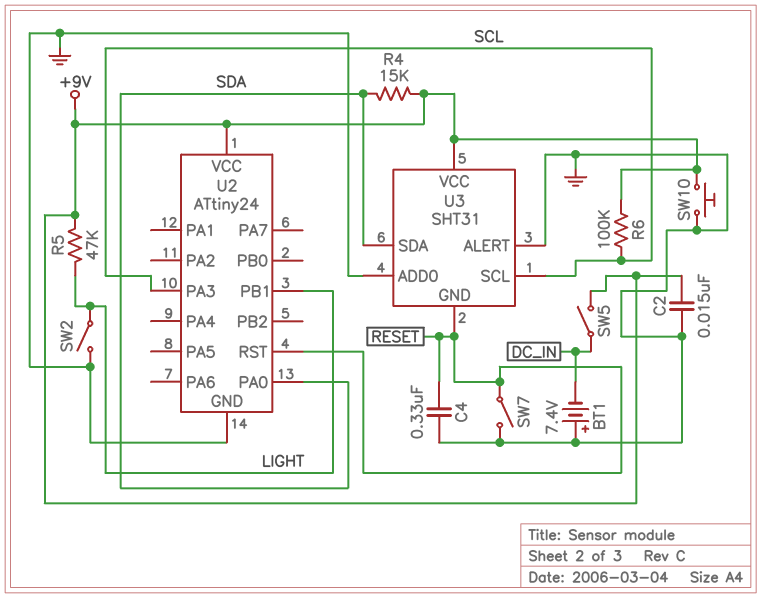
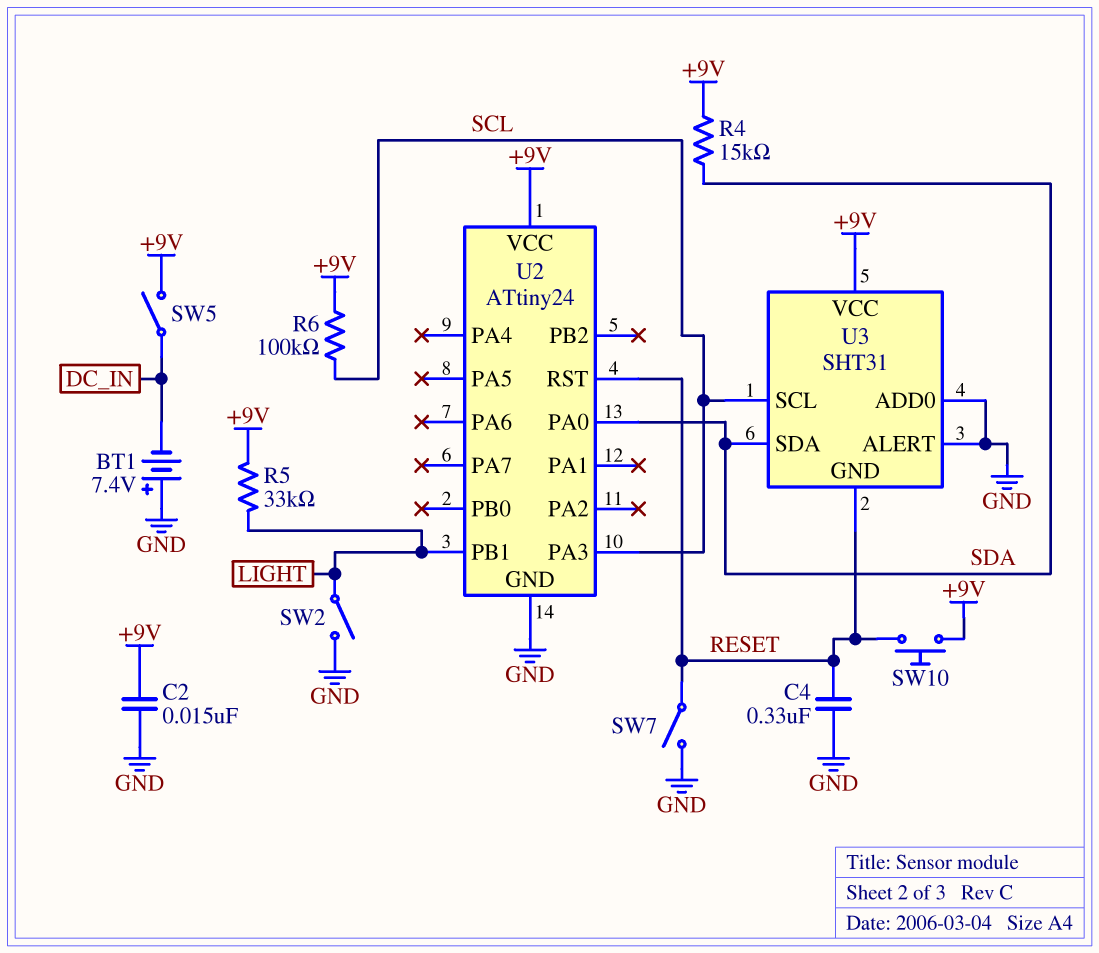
R5: 47k (+9V, LIGHT) -> 33k (+9V, LIGHT)
SW10: button (+9V, GND) -> button (+9V, RESET)

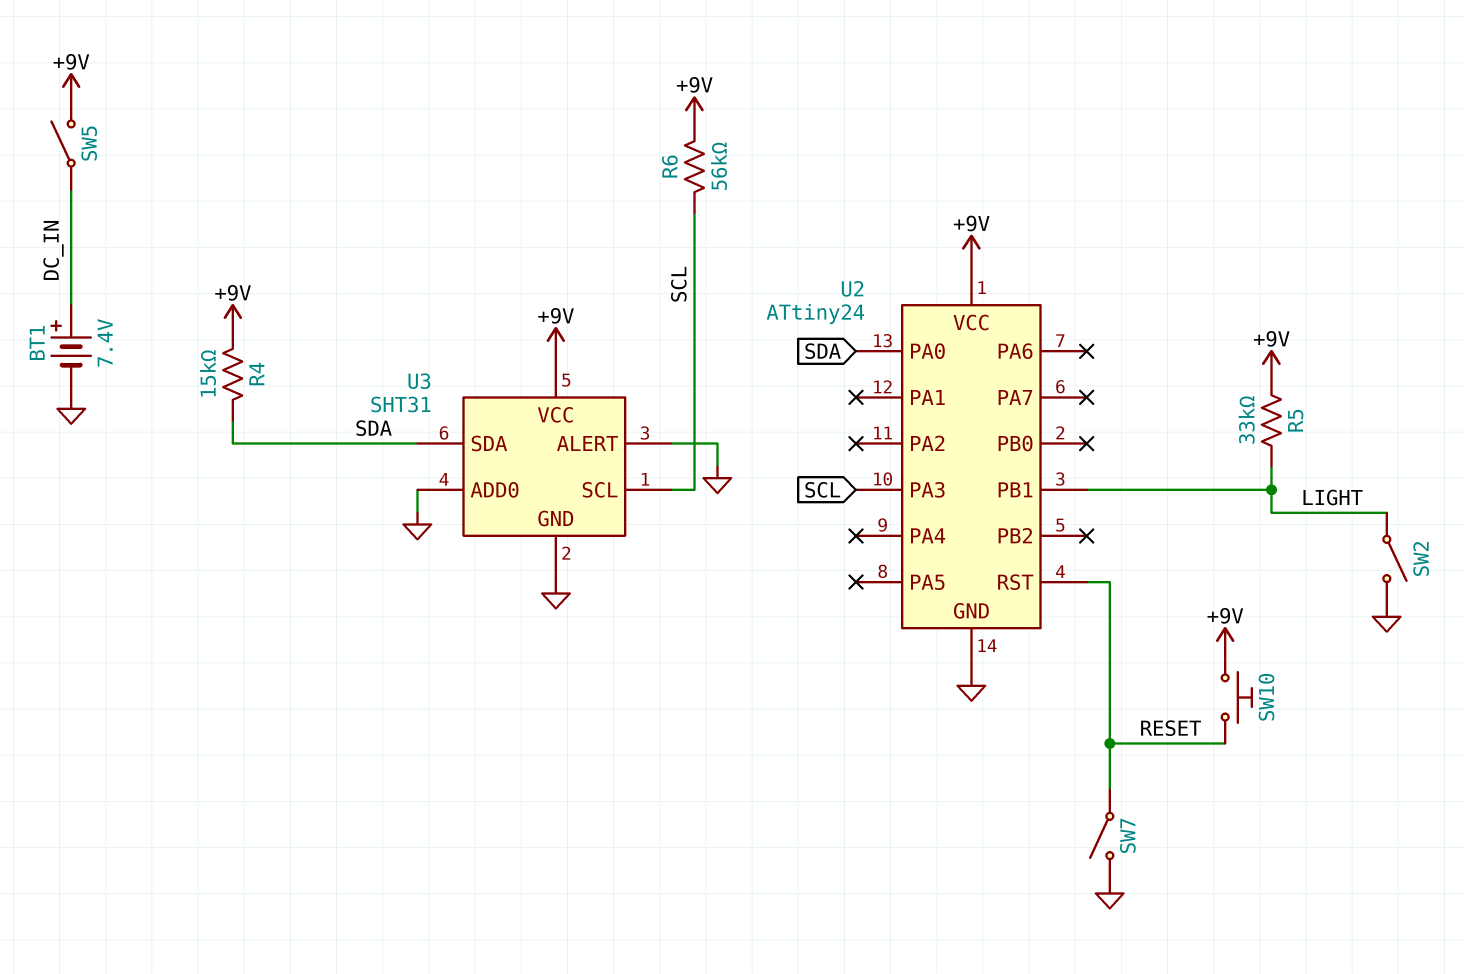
BT1: 7.4V (plus GND, minus DC_IN) -> 7.4V (plus DC_IN, minus GND)
C2: 15nF (+9V, GND) -> none
C4: 330nF (GND, RESET) -> none
R6: 100k (+9V, SCL) -> 56k (+9V, SCL)
U3 pin GND: RESET -> GND

